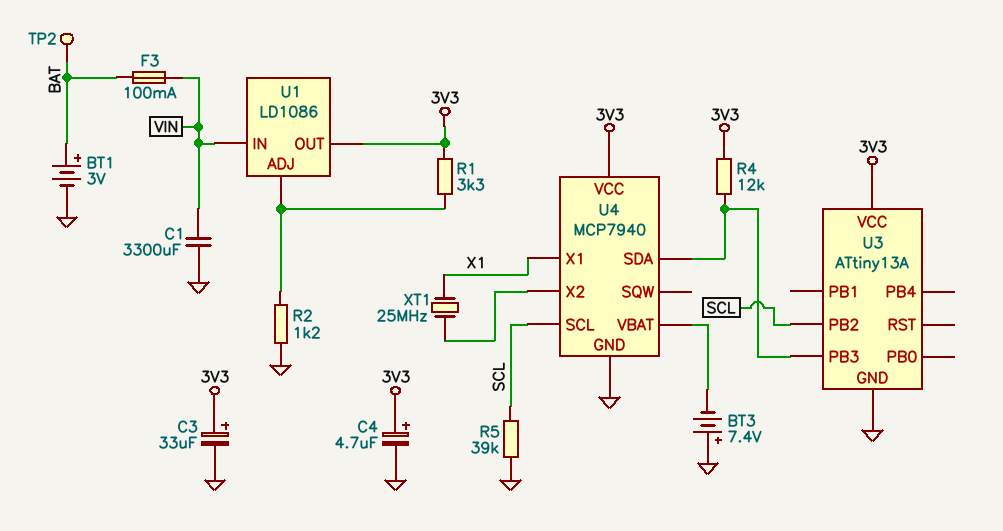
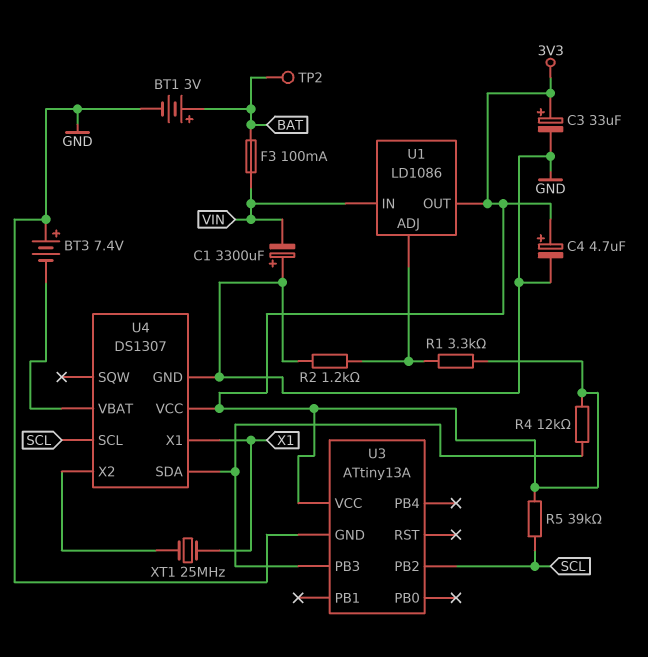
C1: 3300uF (GND, VIN) -> 3300uF (plus GND, minus VIN)
R5: 39k (GND, SCL) -> 39k (3V3, SCL)
U4: MCP7940 -> DS1307

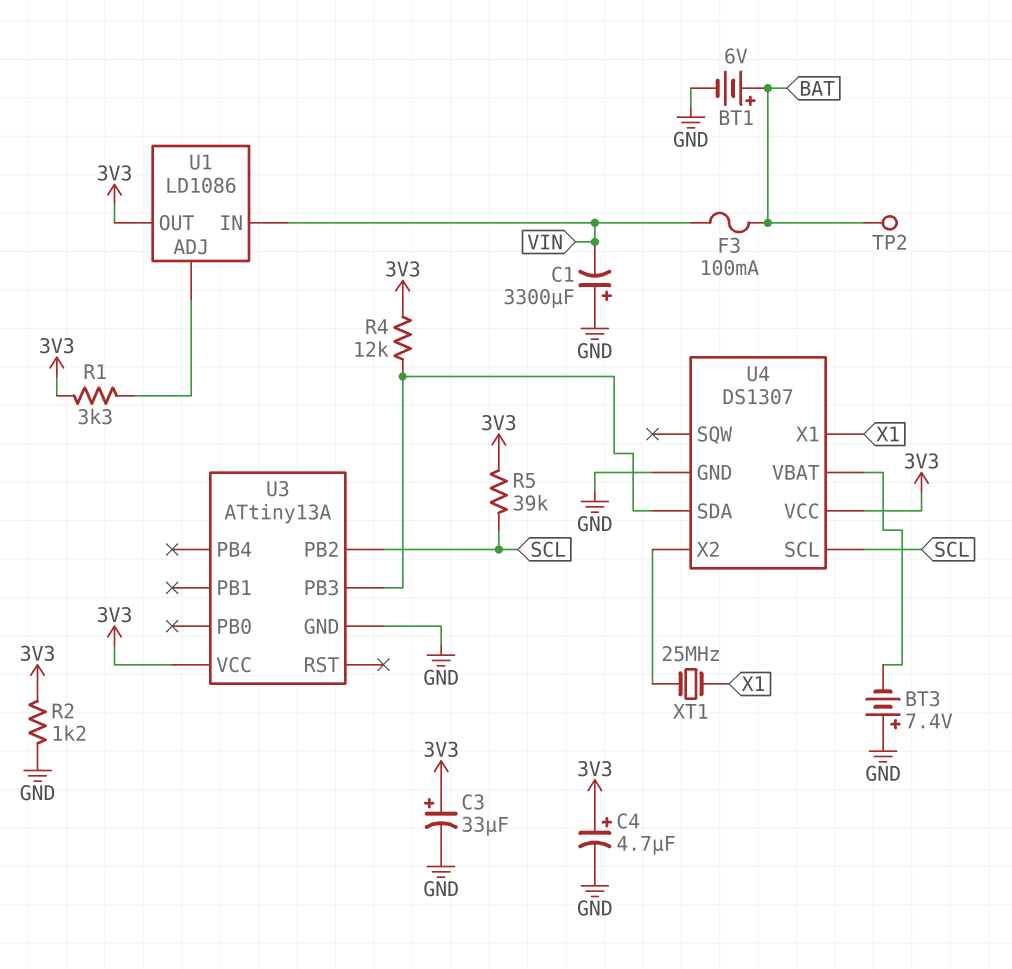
BT1: 3V (plus BAT, minus GND) -> 6V (plus BAT, minus GND)
R2: 1.2k (GND, U1/ADJ) -> 1.2k (3V3, GND)

